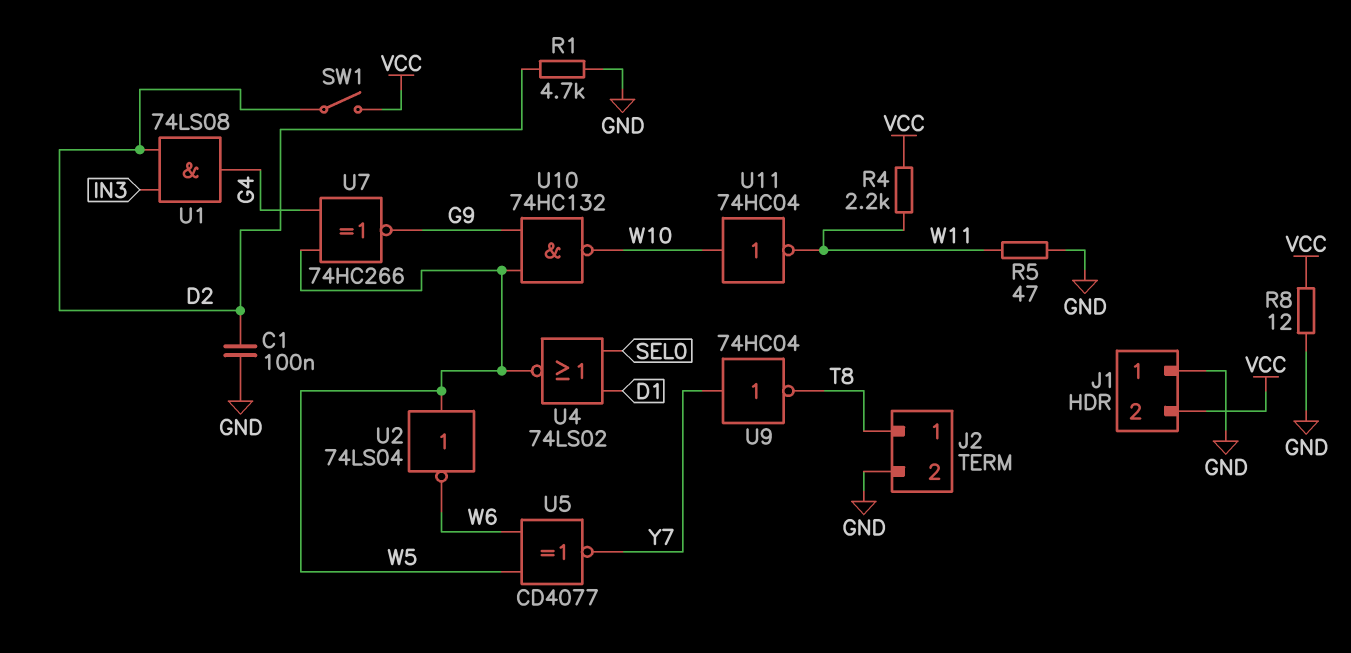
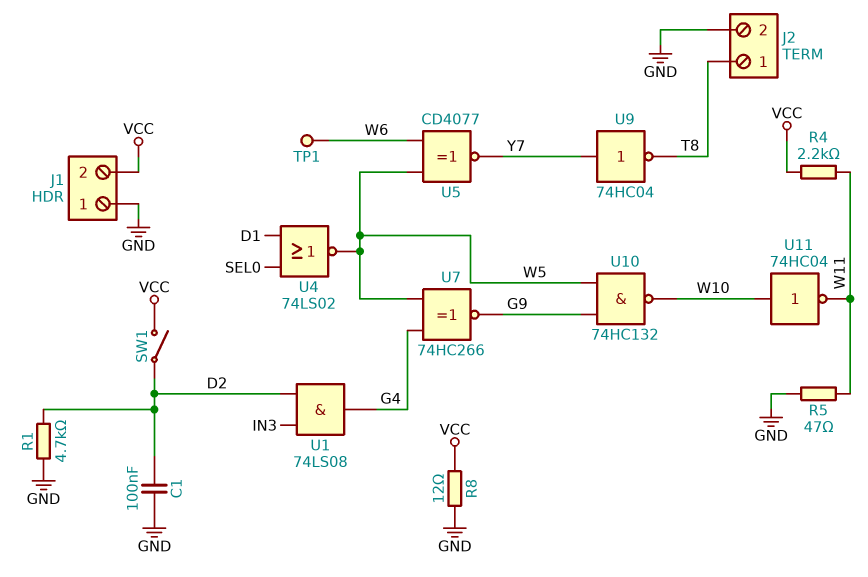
TP1: none -> test point (W6)
U2: NOT 74LS04 (in W5, out W6) -> none

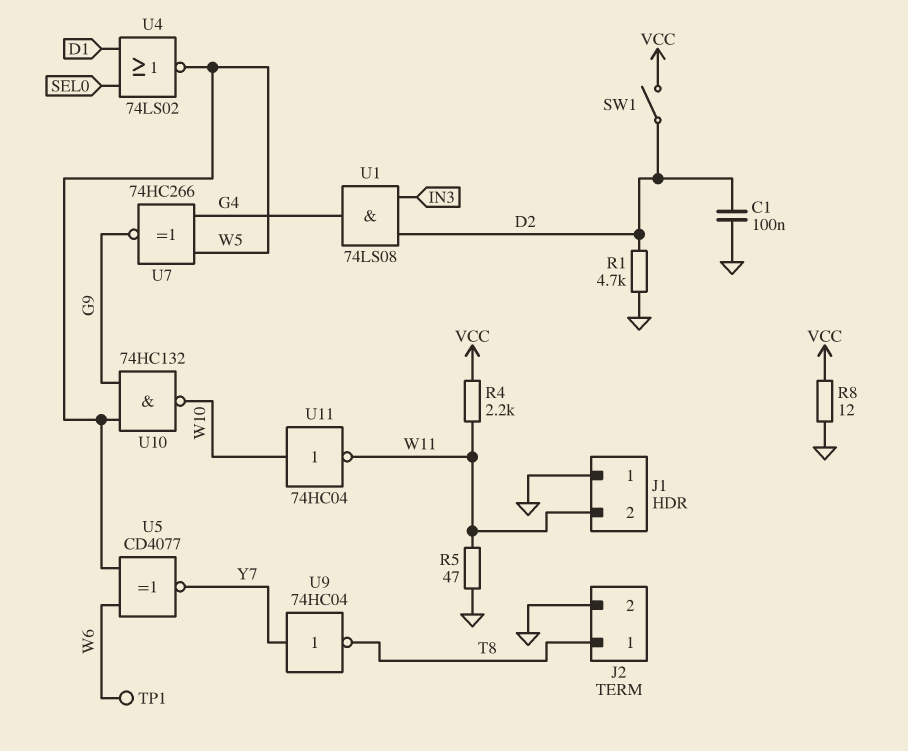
J1 pin 2: VCC -> W11

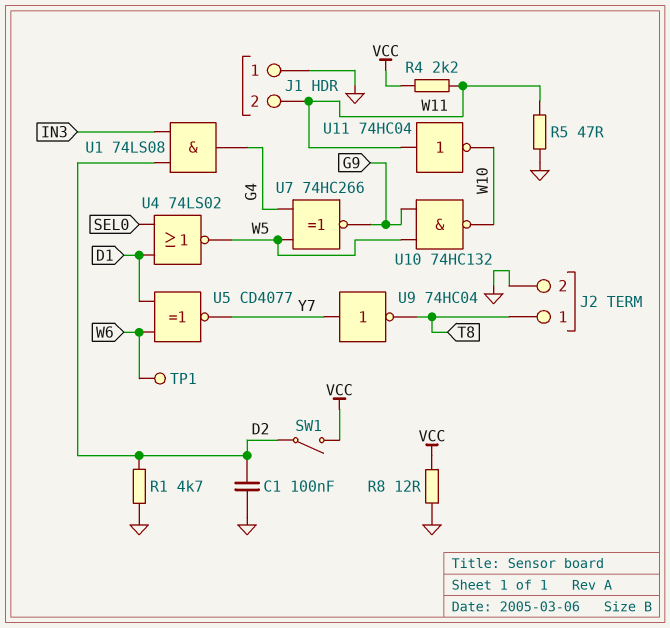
U5: XNOR CD4077 (in W5, in W6, out Y7) -> XNOR CD4077 (in D1, in W6, out Y7)
U11: NOT 74HC04 (in W10, out W11) -> NOT 74HC04 (in W11, out W10)

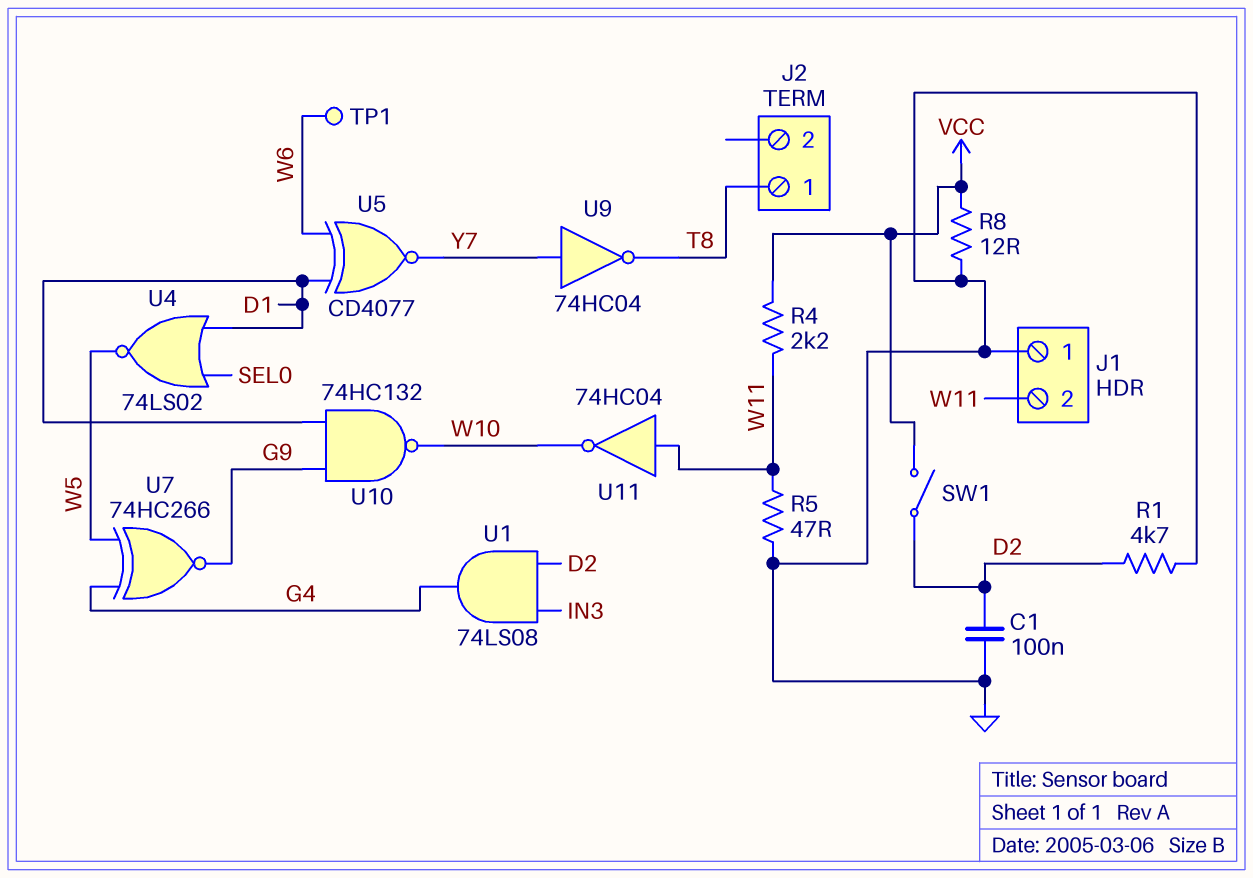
J2 pin 2: GND -> none
U10: NAND 74HC132 (in G9, in W5, out W10) -> NAND 74HC132 (in D1, in G9, out W10)

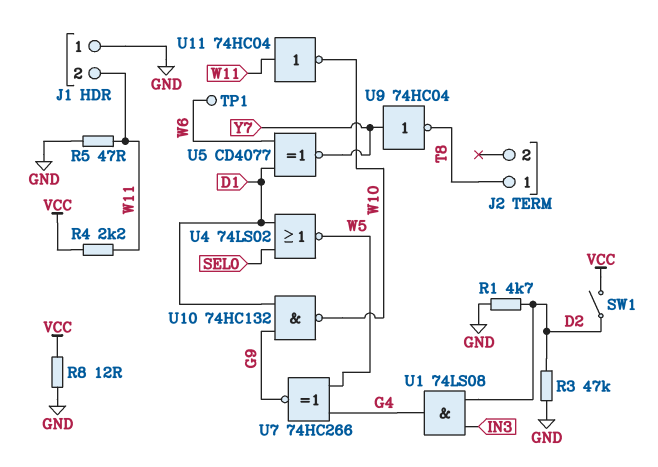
C1: 100nF (D2, GND) -> none
R3: none -> 47k (D2, GND)

